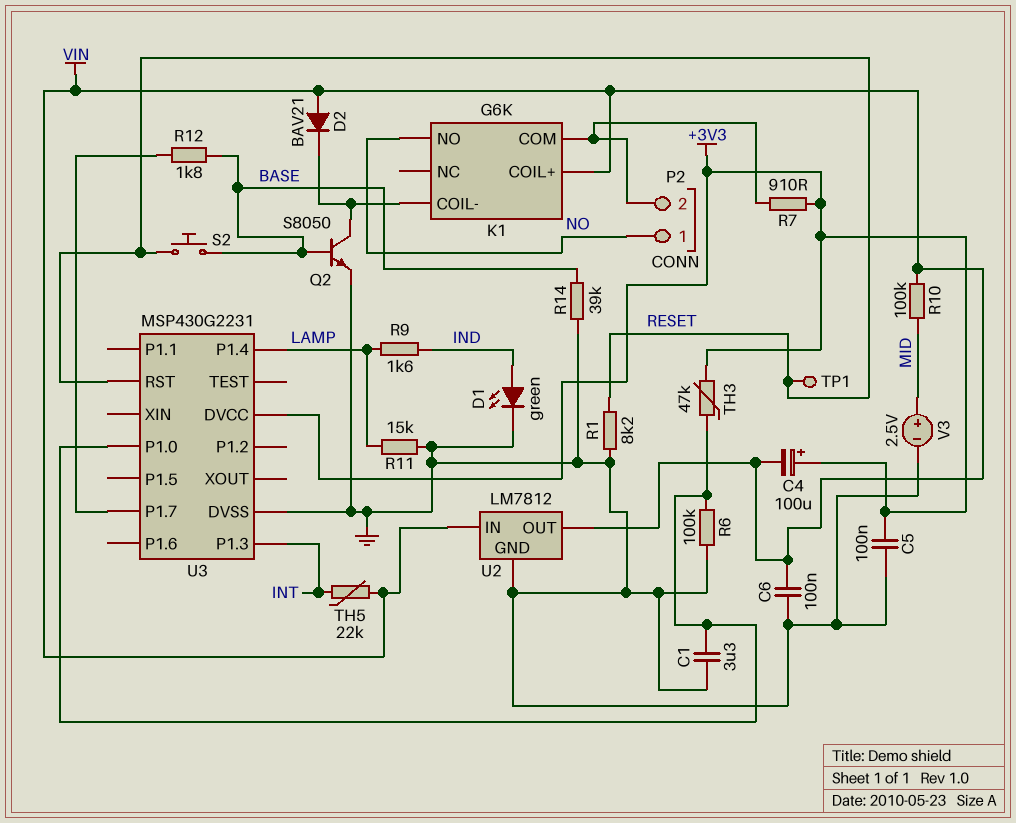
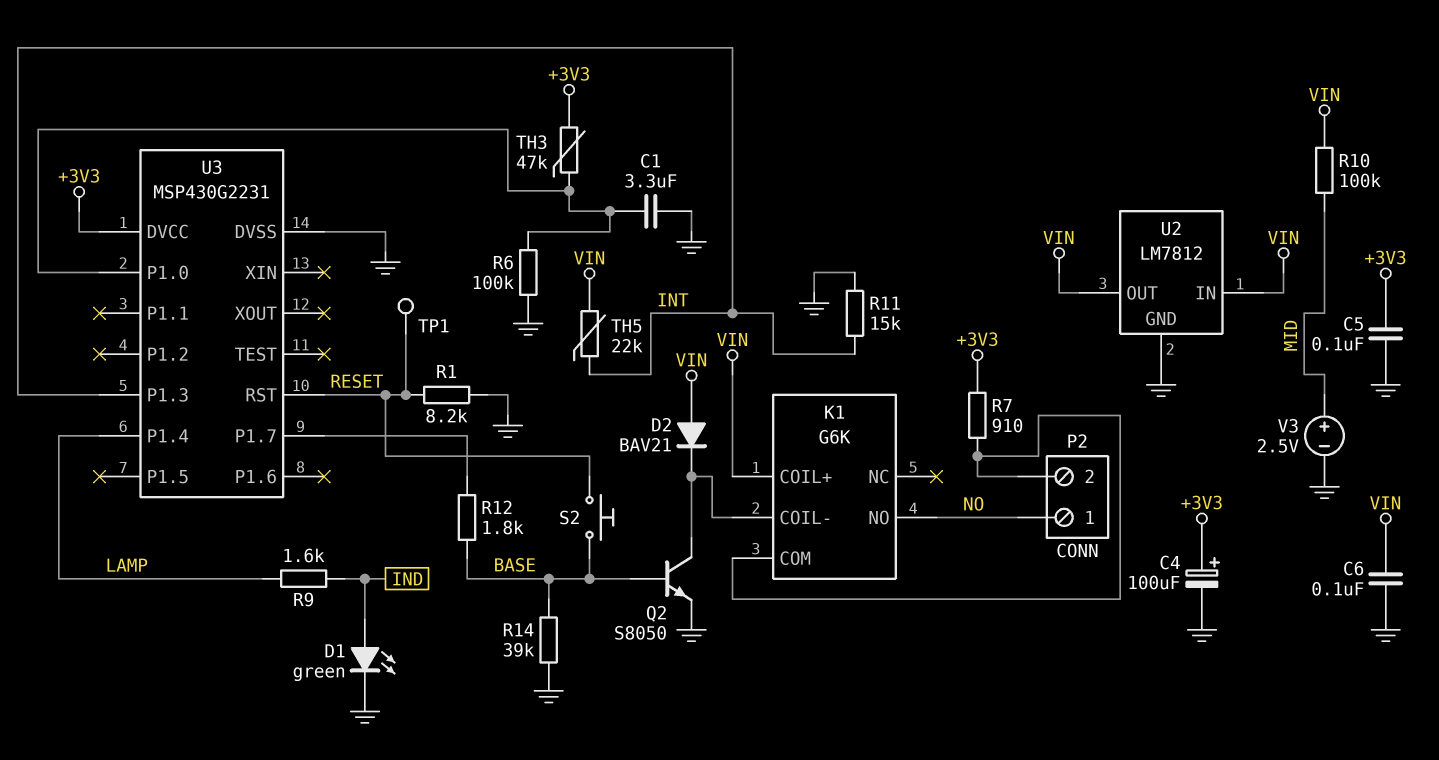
C4: 100uF (plus +3V3, minus VIN) -> 100uF (plus +3V3, minus GND)
R11: 15k (GND, LAMP) -> 15k (GND, INT)

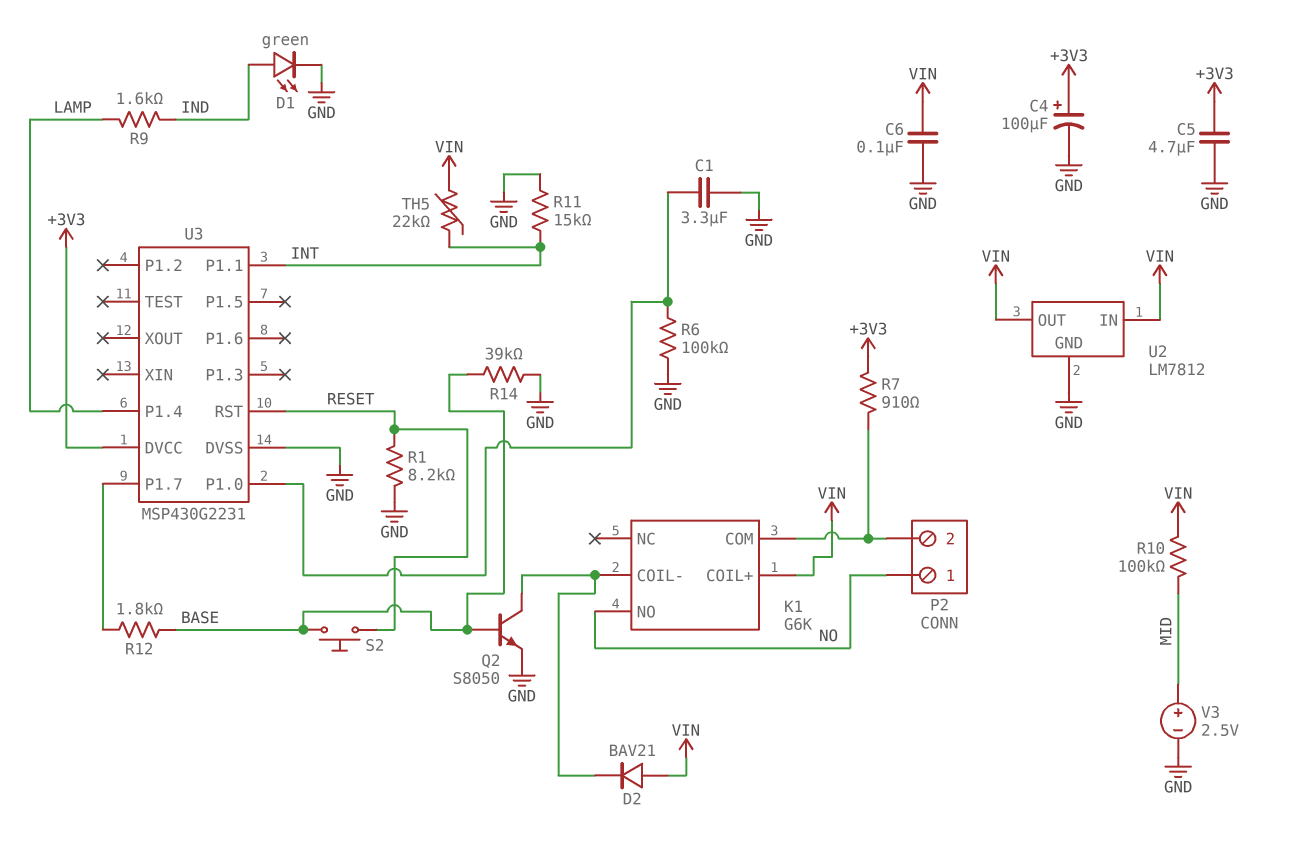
C5: 100nF (+3V3, GND) -> 4.7uF (+3V3, GND)
TH3: 47k (+3V3, U3/P1.0) -> none
TP1: test point (RESET) -> none
U3 pin P1.1: none -> INT
U3 pin P1.3: INT -> none

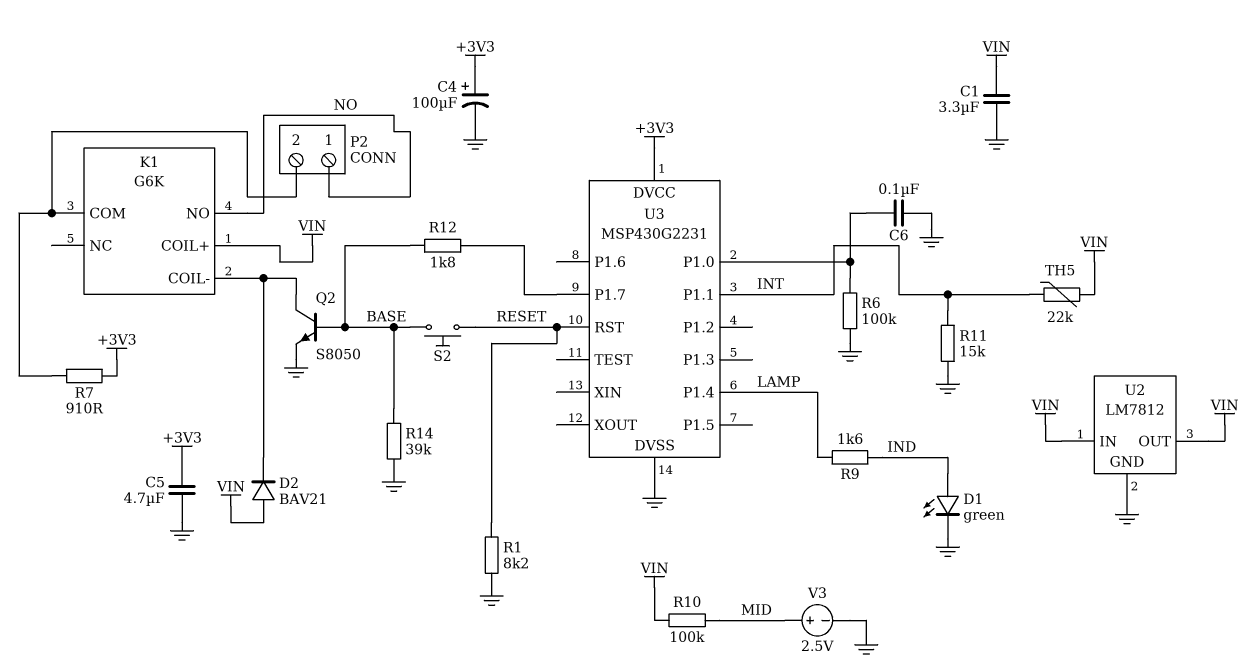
C1: 3.3uF (GND, U3/P1.0) -> 3.3uF (GND, VIN)
C6: 100nF (GND, VIN) -> 100nF (GND, U3/P1.0)

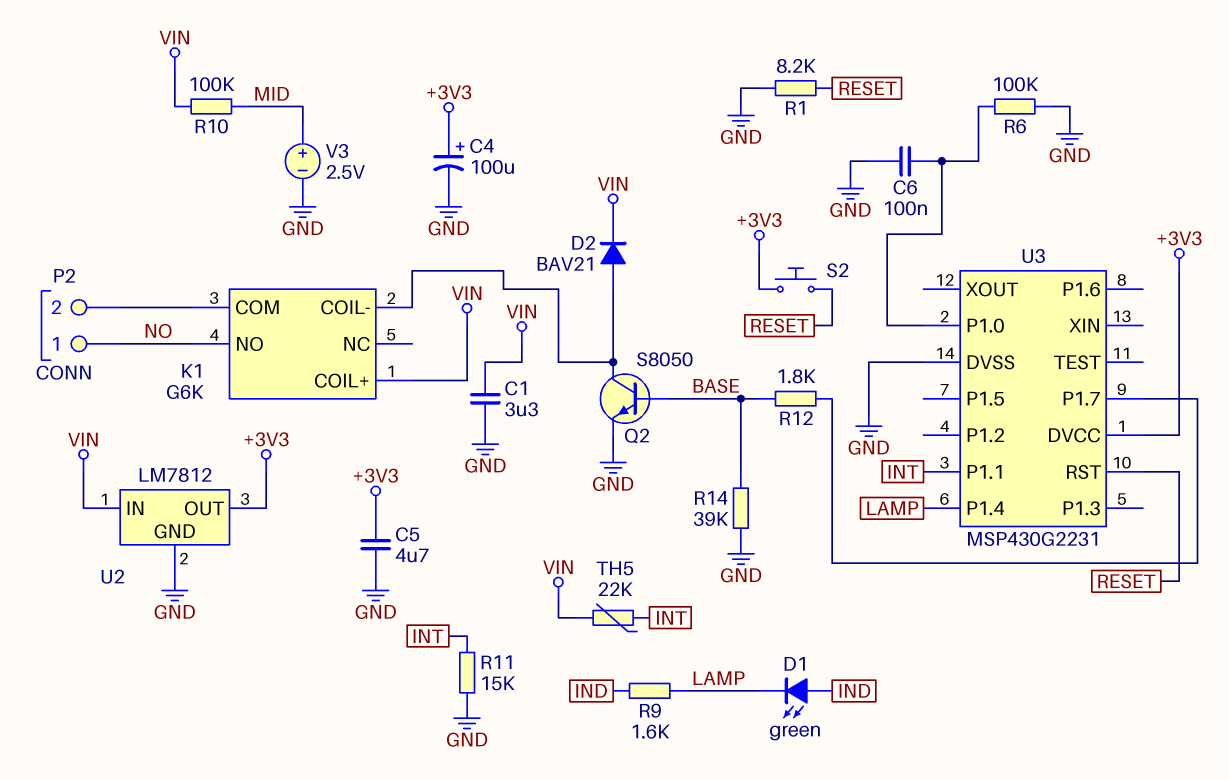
D1: LED green (A IND, K GND) -> LED green (A IND, K LAMP)
D2: diode BAV21 (A VIN, K K1/COIL-) -> diode BAV21 (A K1/COIL-, K VIN)
R7: 910 (+3V3, K1/COM) -> none
S2: button (BASE, RESET) -> button (+3V3, RESET)
U2 pin OUT: VIN -> +3V3

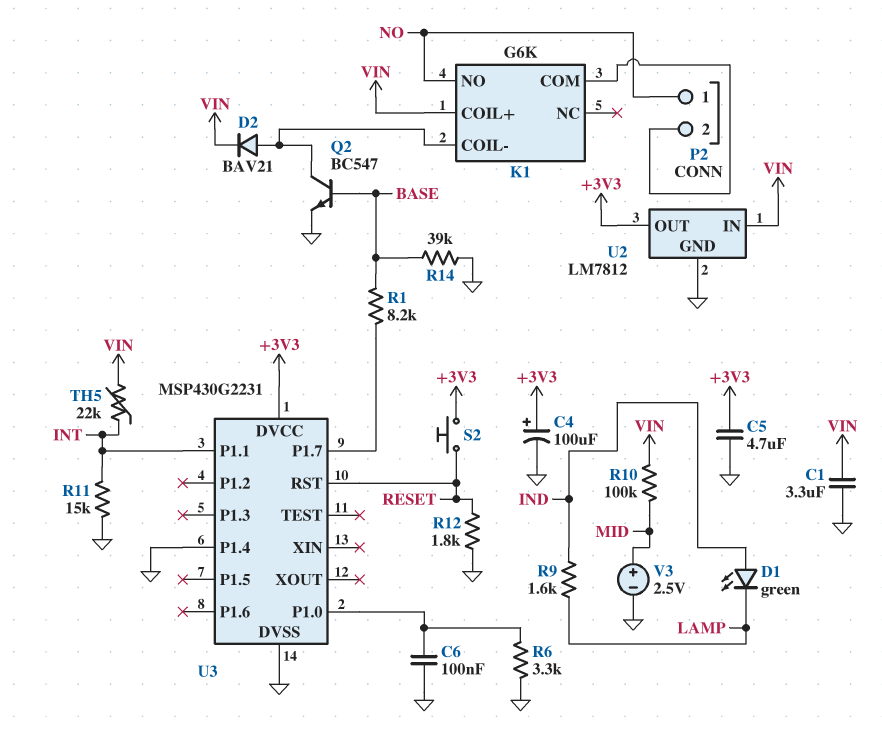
Q2: NPN S8050 (B BASE, C K1/COIL-, E GND) -> NPN BC547 (B BASE, C K1/COIL-, E GND)
R1: 8.2k (GND, RESET) -> 8.2k (BASE, U3/P1.7)
R6: 100k (GND, U3/P1.0) -> 3.3k (GND, U3/P1.0)
R12: 1.8k (BASE, U3/P1.7) -> 1.8k (GND, RESET)
U3 pin P1.4: LAMP -> GND

